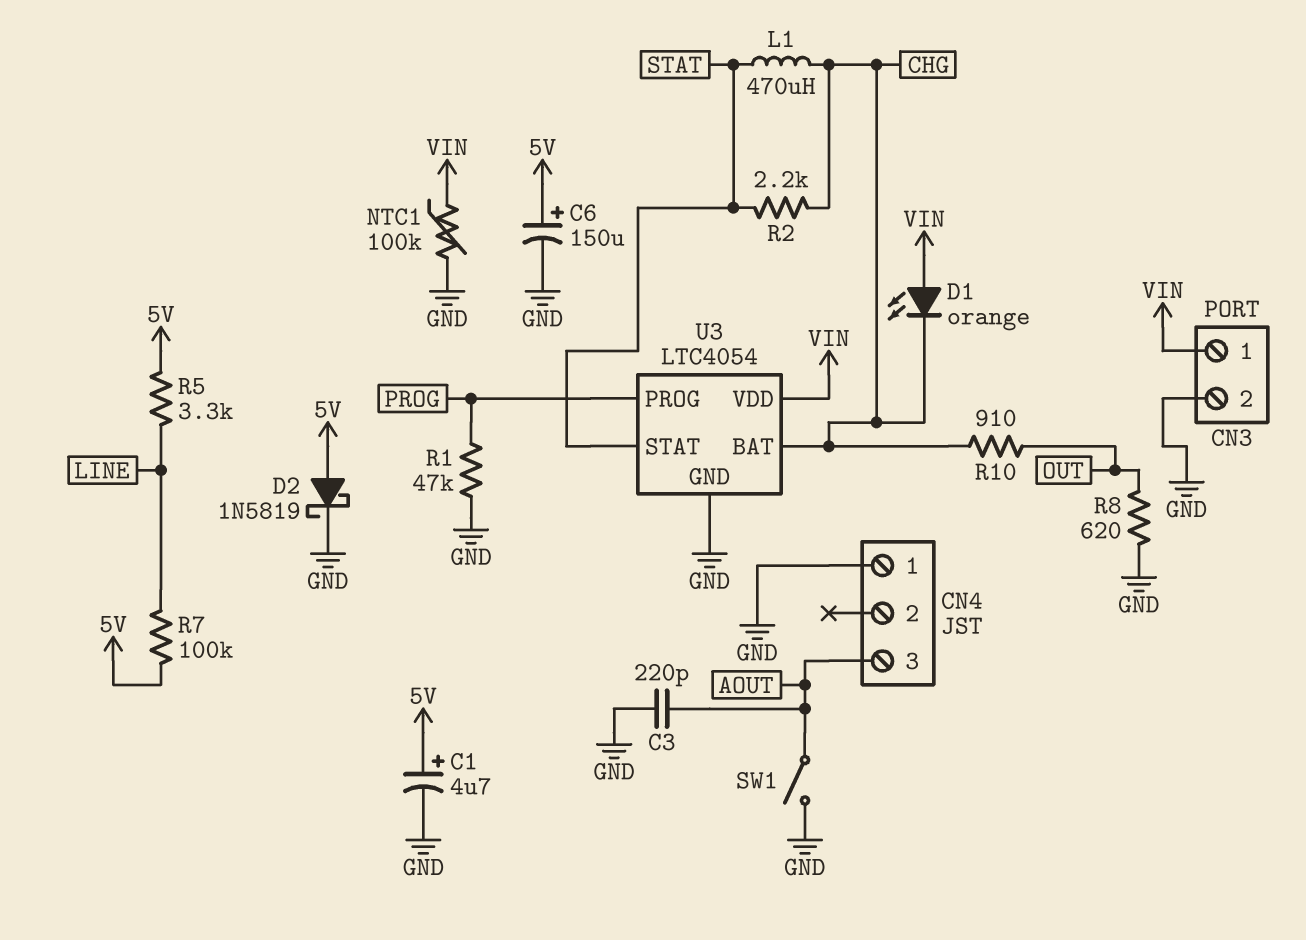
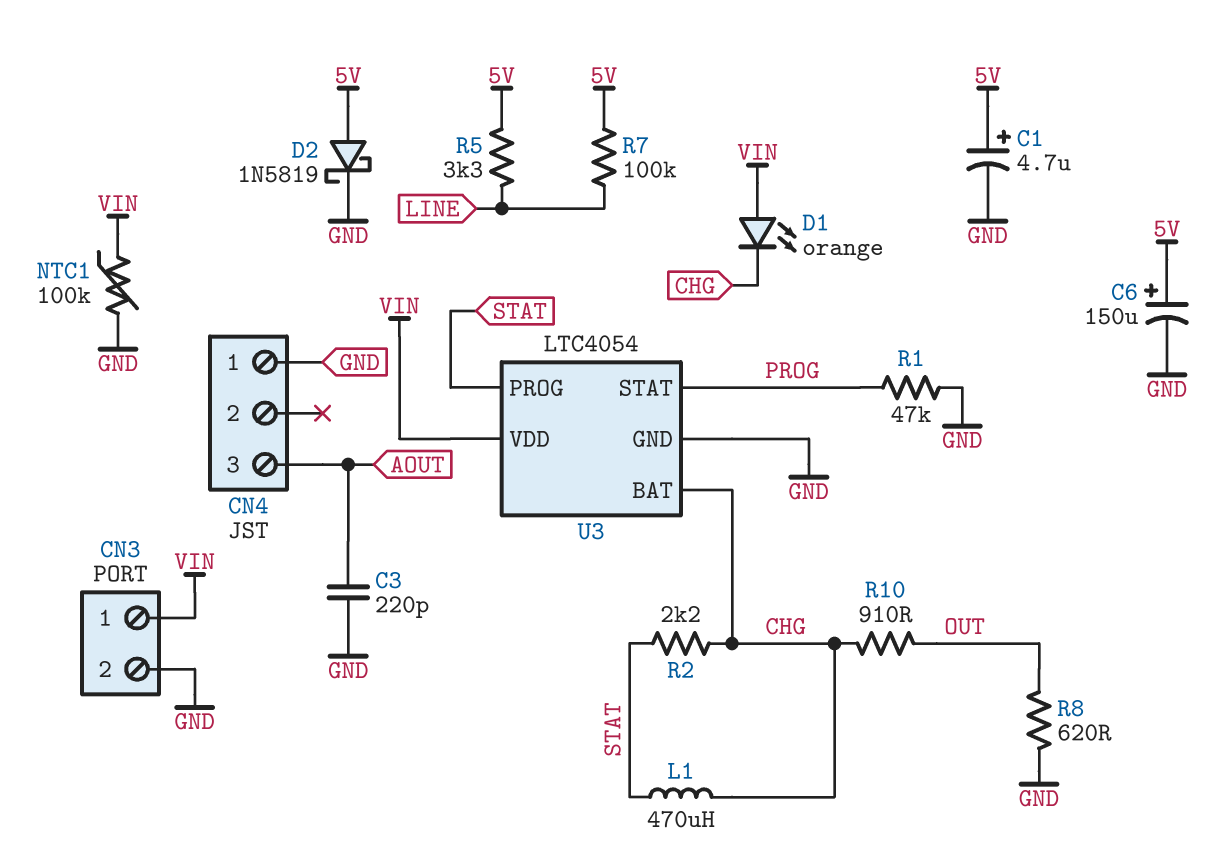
SW1: switch (AOUT, GND) -> none
U3 pin PROG: PROG -> STAT
U3 pin STAT: STAT -> PROG

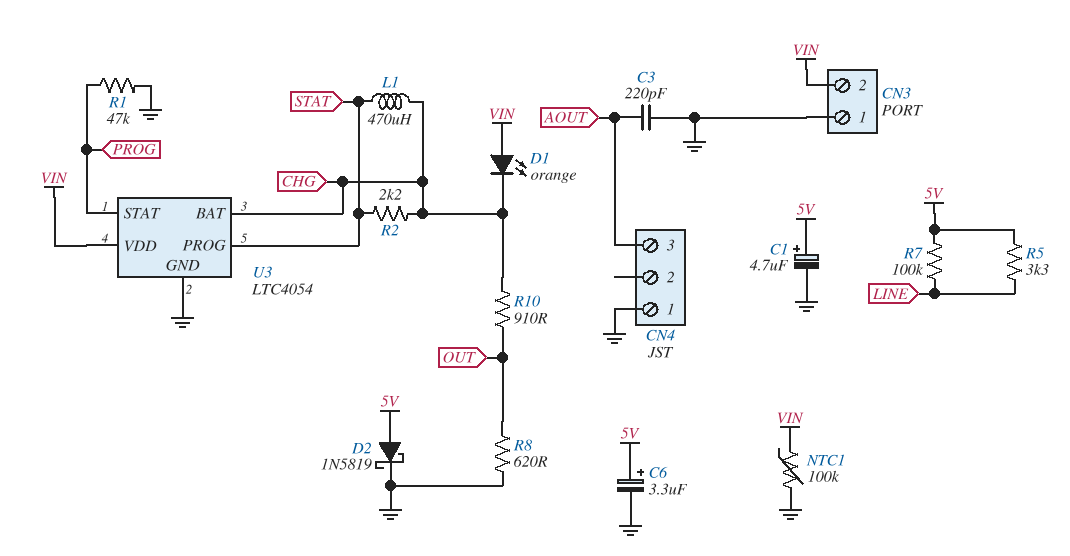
C6: 150uF (plus 5V, minus GND) -> 3.3uF (plus 5V, minus GND)
CN3 pin 1: VIN -> GND
CN3 pin 2: GND -> VIN

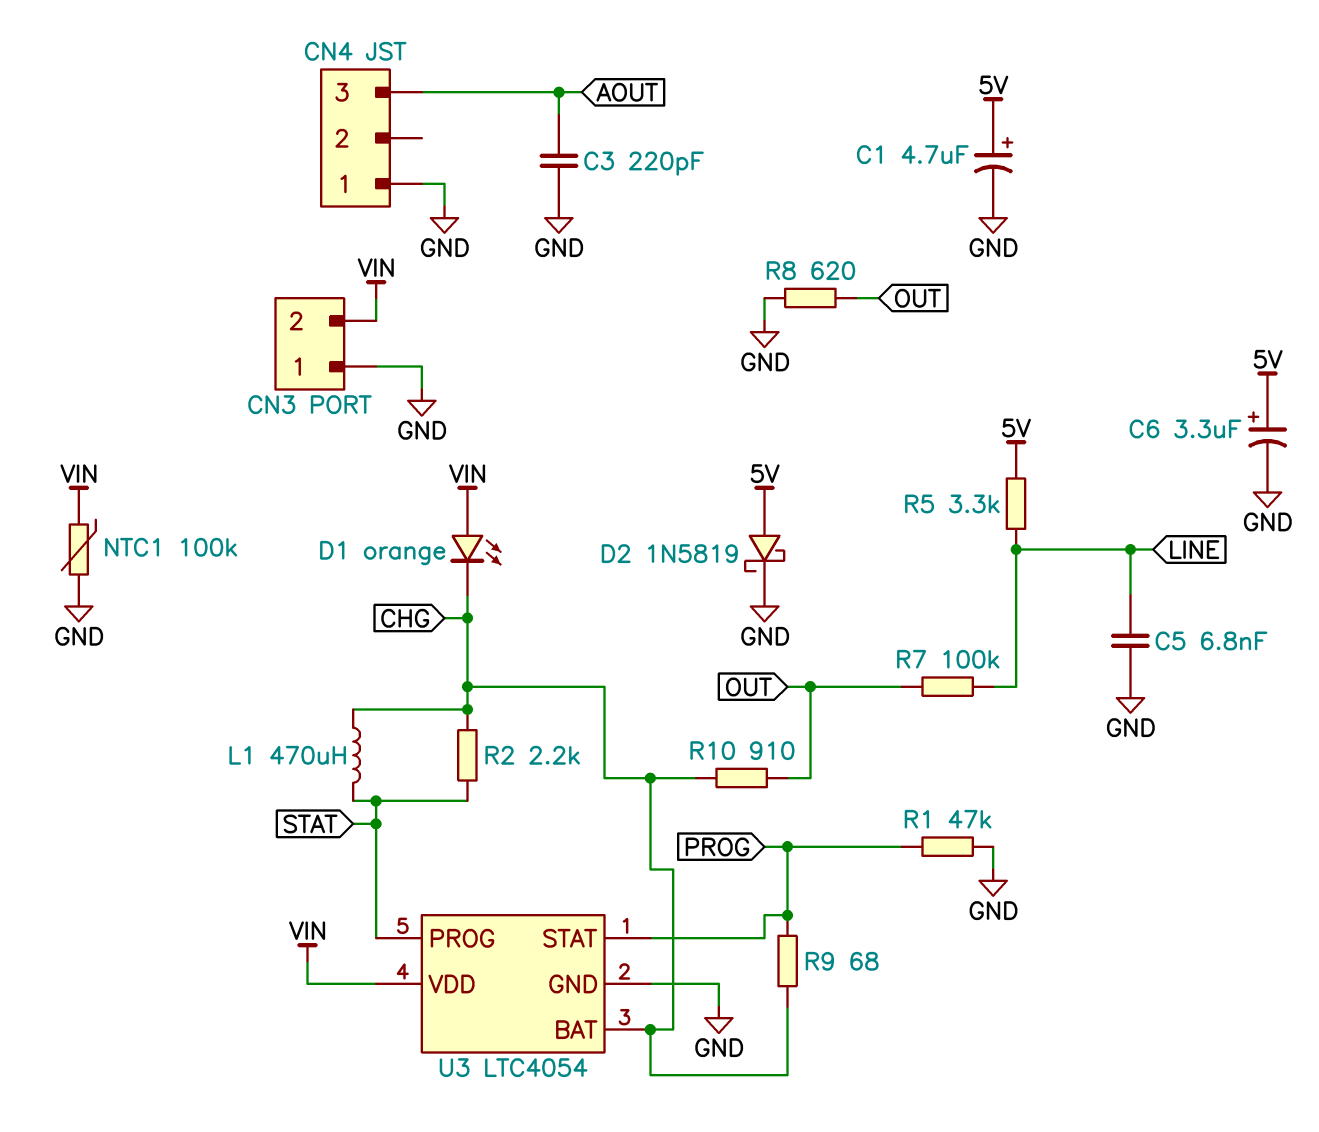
C5: none -> 6.8nF (GND, LINE)
R7: 100k (5V, LINE) -> 100k (LINE, OUT)
R9: none -> 68 (CHG, PROG)

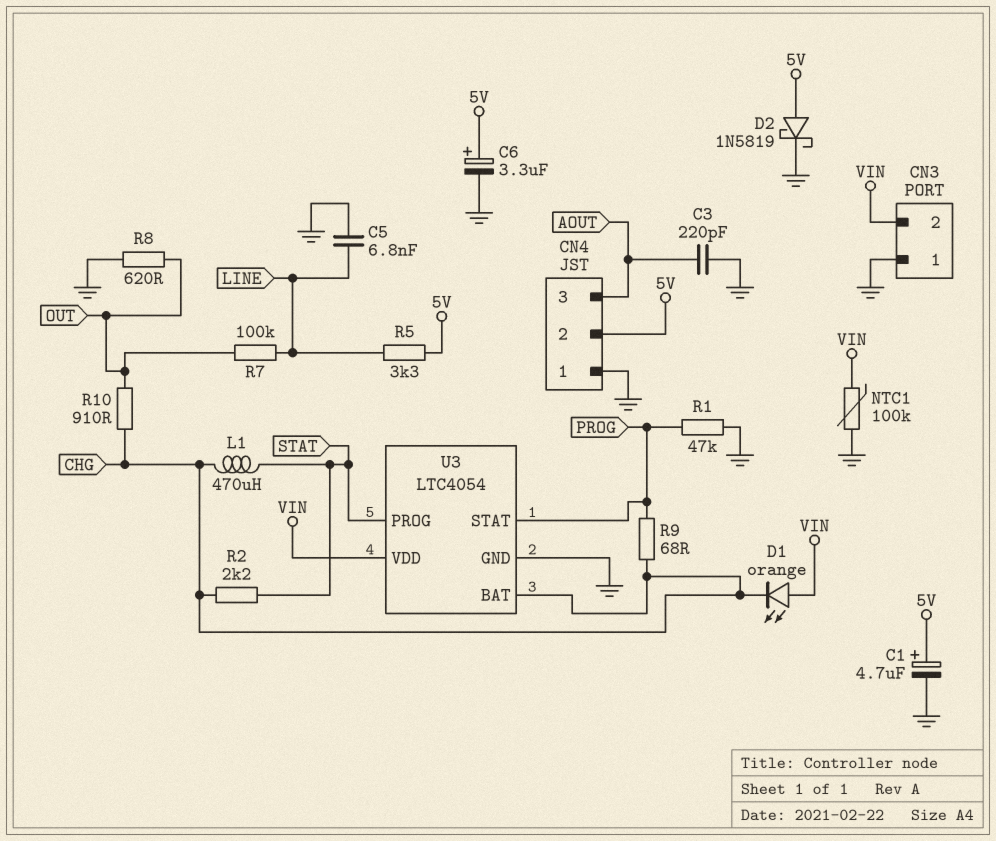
CN4 pin 2: none -> 5V

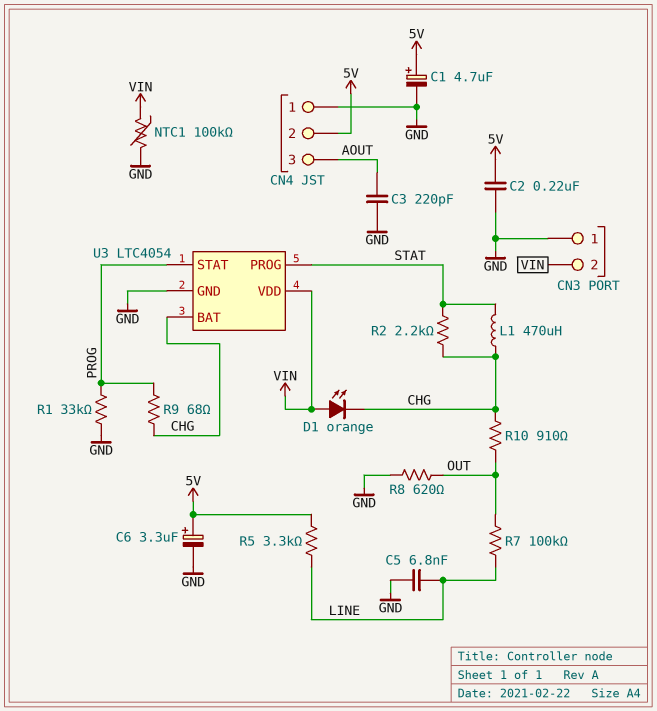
C2: none -> 220nF (5V, GND)
D2: schottky 1N5819 (A 5V, K GND) -> none
R1: 47k (GND, PROG) -> 33k (GND, PROG)

